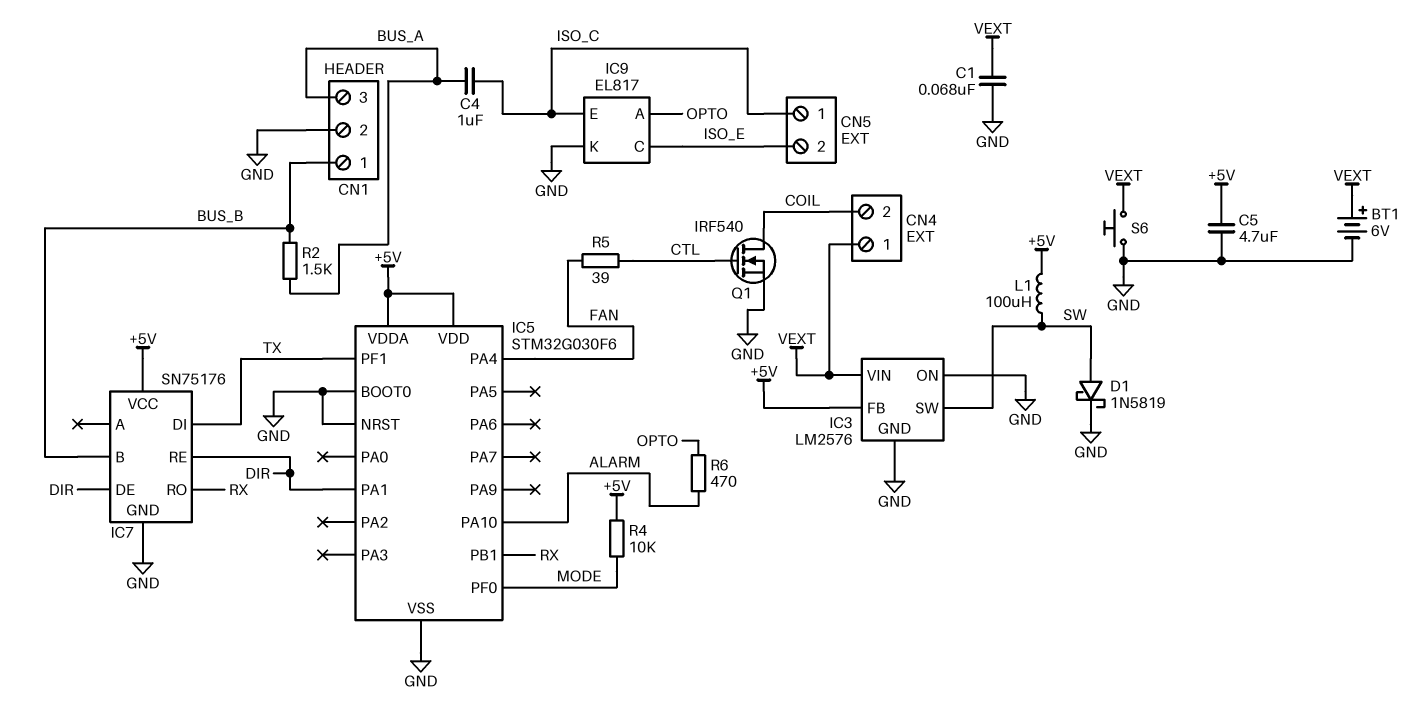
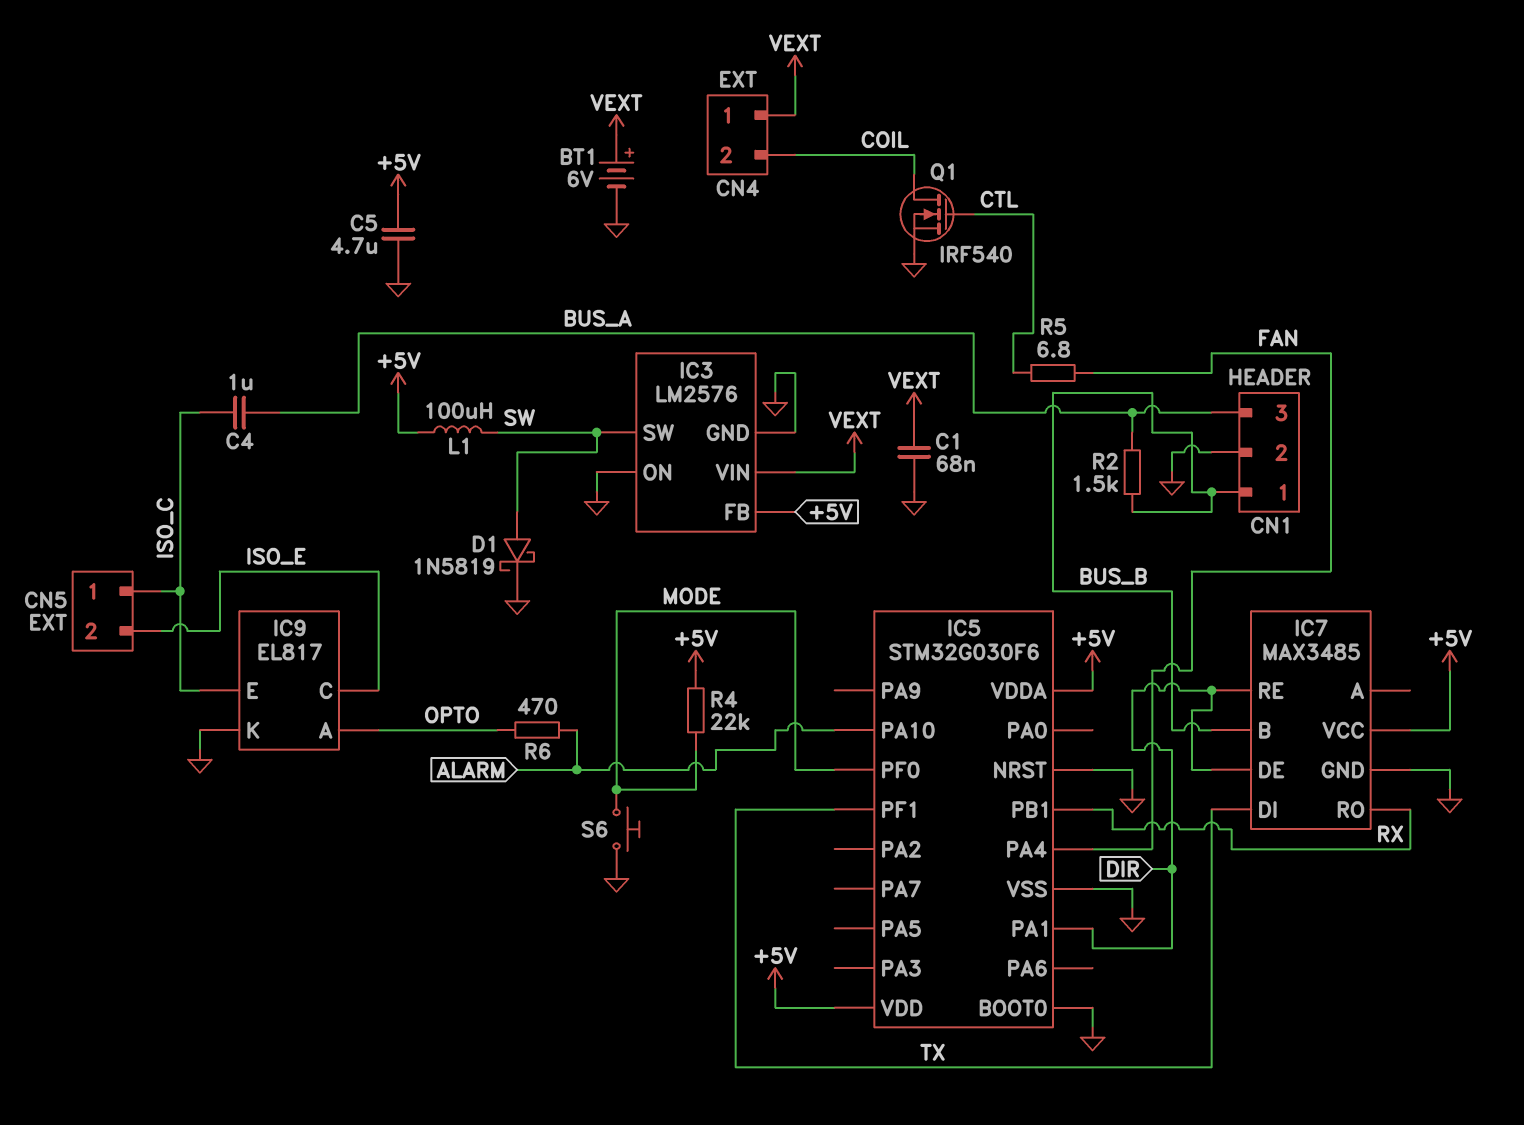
IC7: SN75176 -> MAX3485
R4: 10k (+5V, MODE) -> 22k (+5V, MODE)
R5: 39 (CTL, FAN) -> 6.8 (CTL, FAN)
S6: button (GND, VEXT) -> button (GND, MODE)

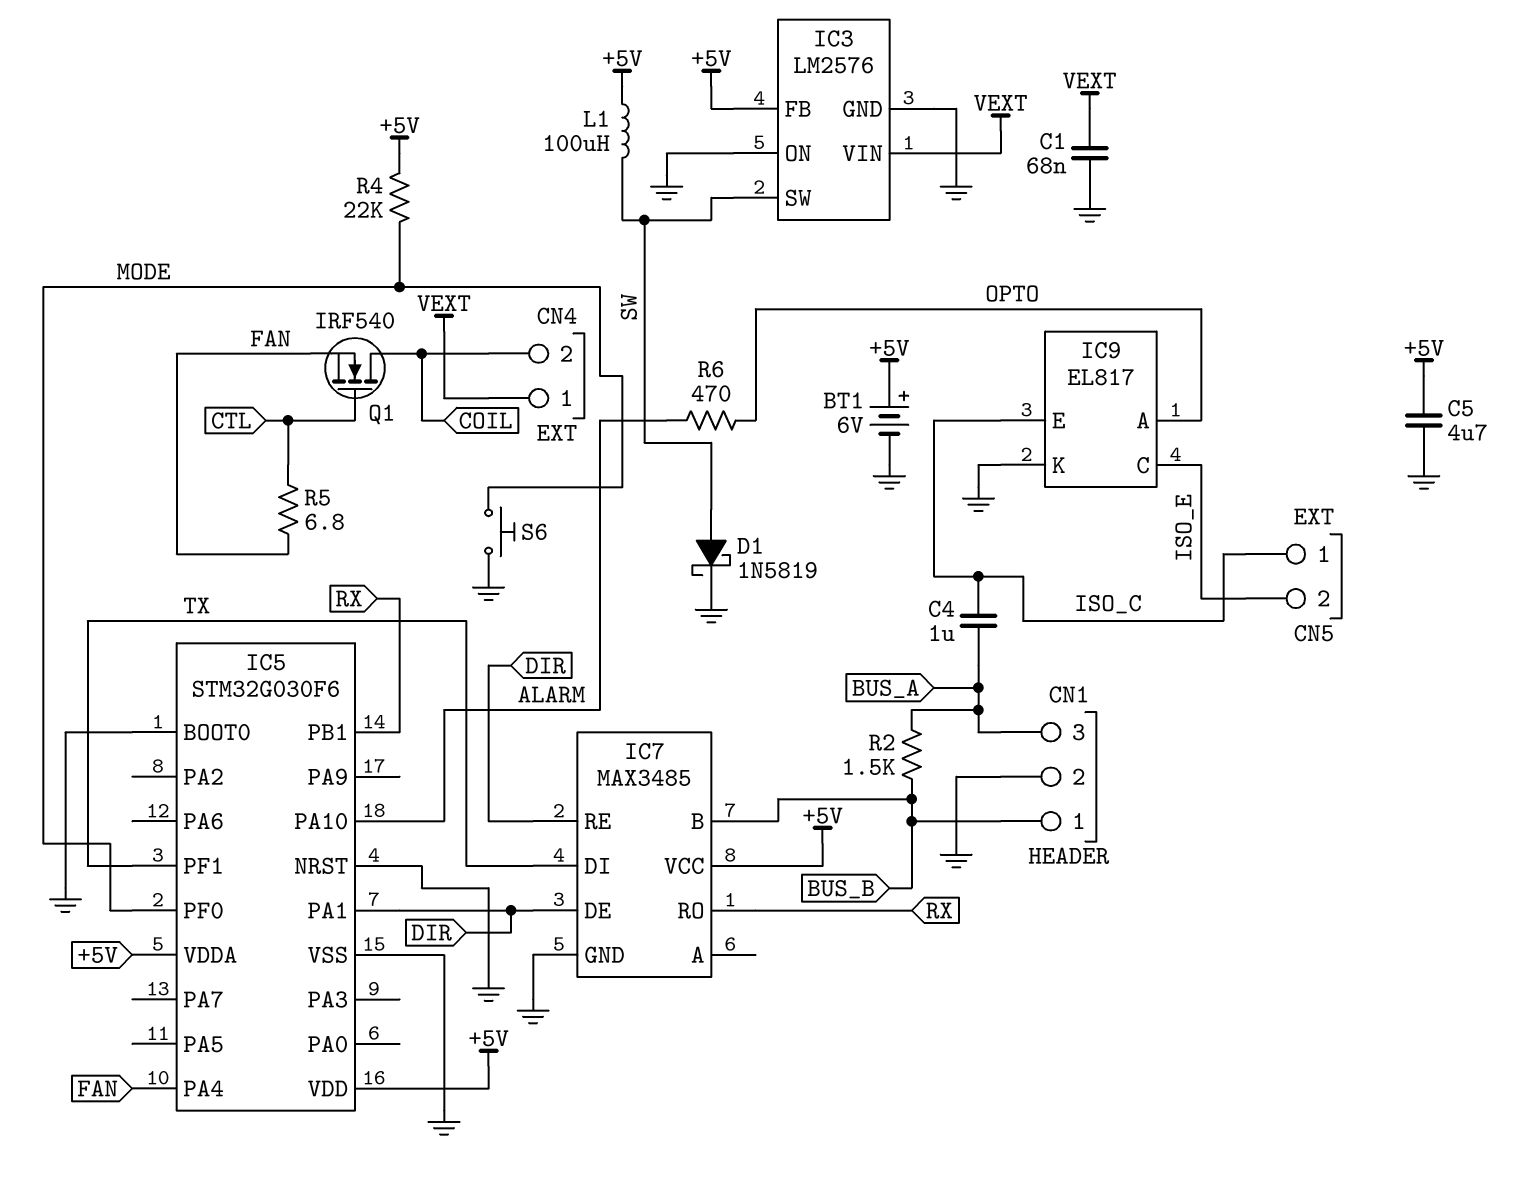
BT1: 6V (plus VEXT, minus GND) -> 6V (plus +5V, minus GND)
Q1: NMOS IRF540 (G CTL, D COIL, S GND) -> NMOS IRF540 (G CTL, D COIL, S FAN)

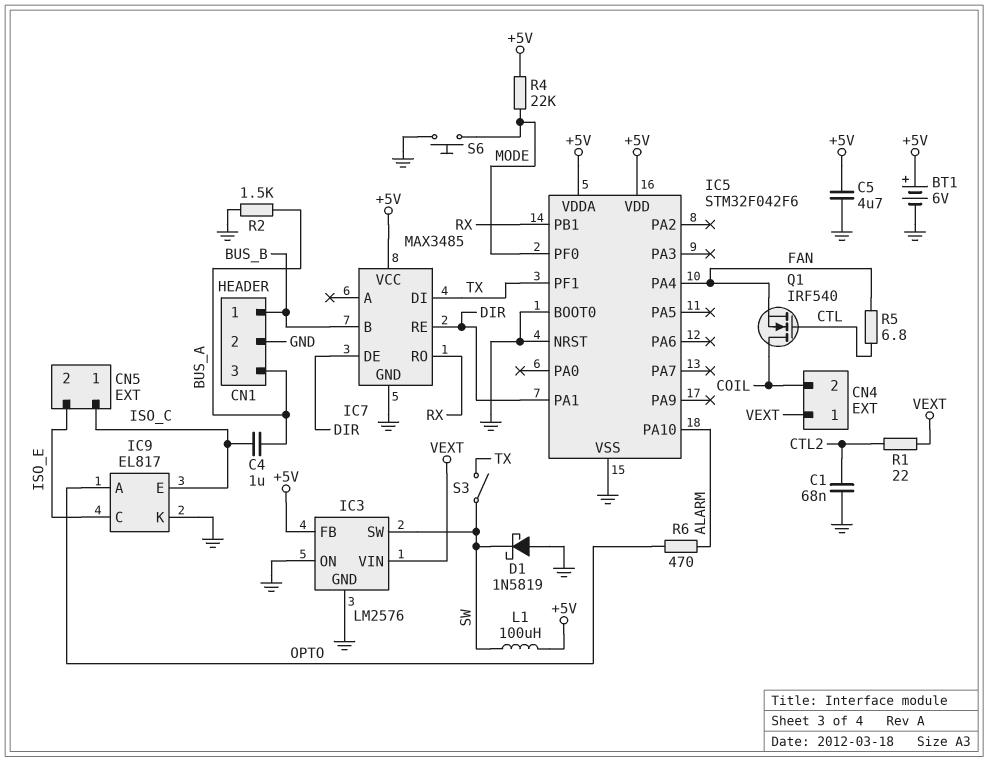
C1: 68nF (GND, VEXT) -> 68nF (CTL2, GND)
D1: schottky 1N5819 (A SW, K GND) -> schottky 1N5819 (A GND, K SW)
IC5: STM32G030F6 -> STM32F042F6
R1: none -> 22 (CTL2, VEXT)
R2: 1.5k (BUS_A, BUS_B) -> 1.5k (BUS_A, GND)
S3: none -> switch (SW, TX)

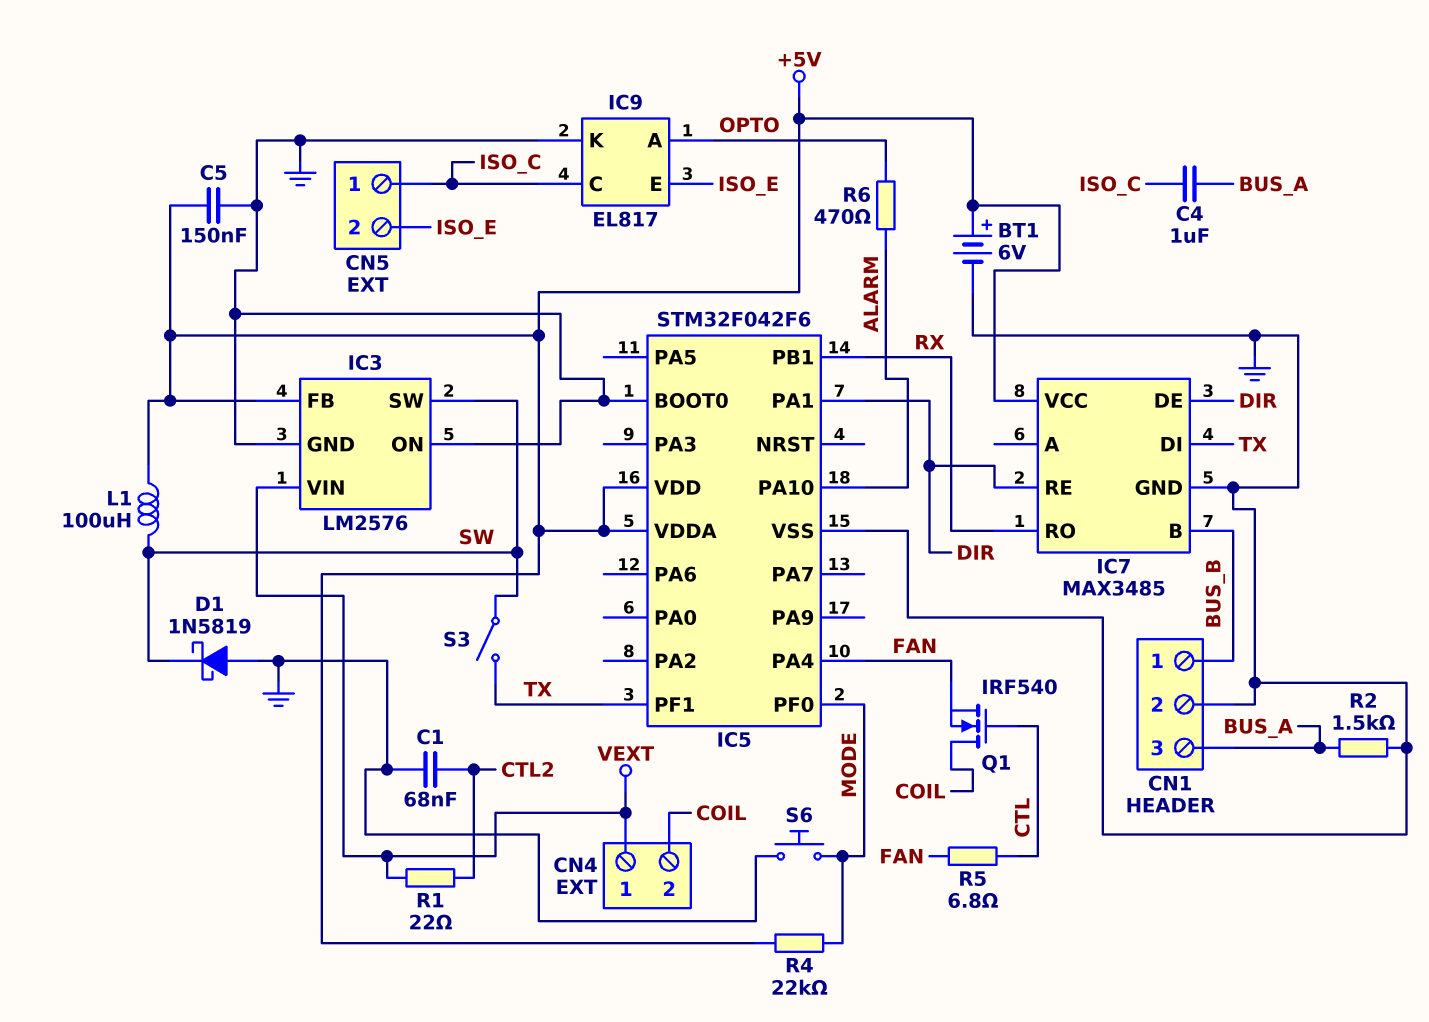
C5: 4.7uF (+5V, GND) -> 150nF (+5V, GND)
IC5 pin NRST: GND -> none
IC9 pin C: ISO_E -> ISO_C
IC9 pin E: ISO_C -> ISO_E

